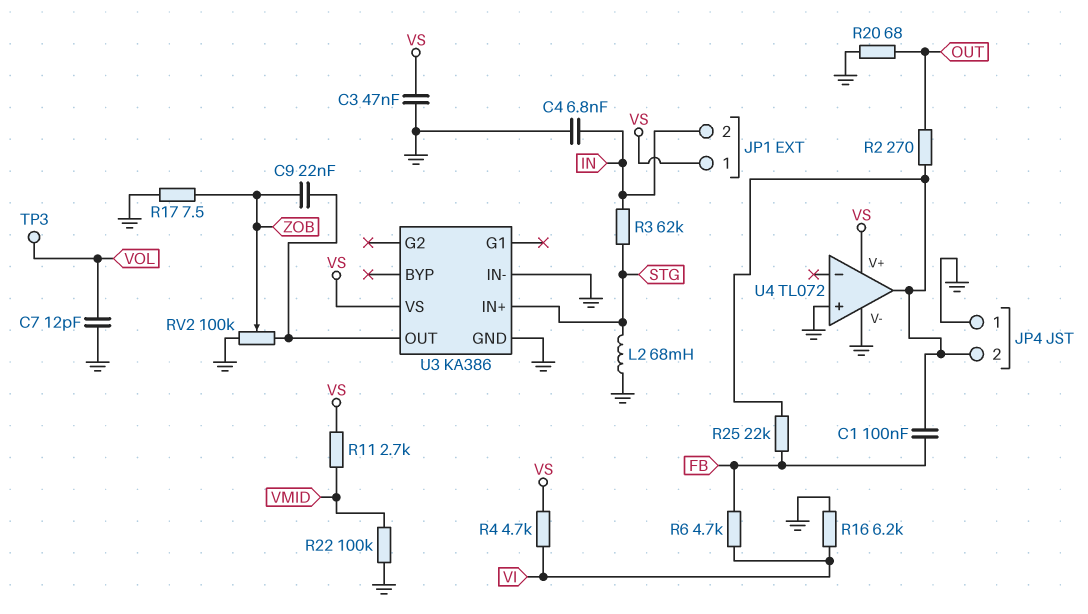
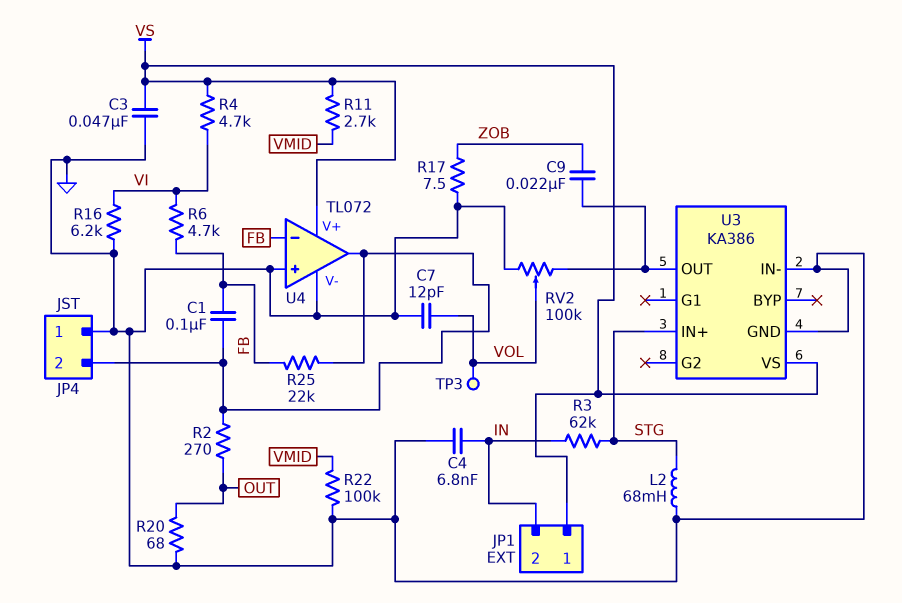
RV2: 100k (GND, U3/OUT, wiper ZOB) -> 100k (GND, U3/OUT, wiper VOL)
U4 pin in-: none -> FB

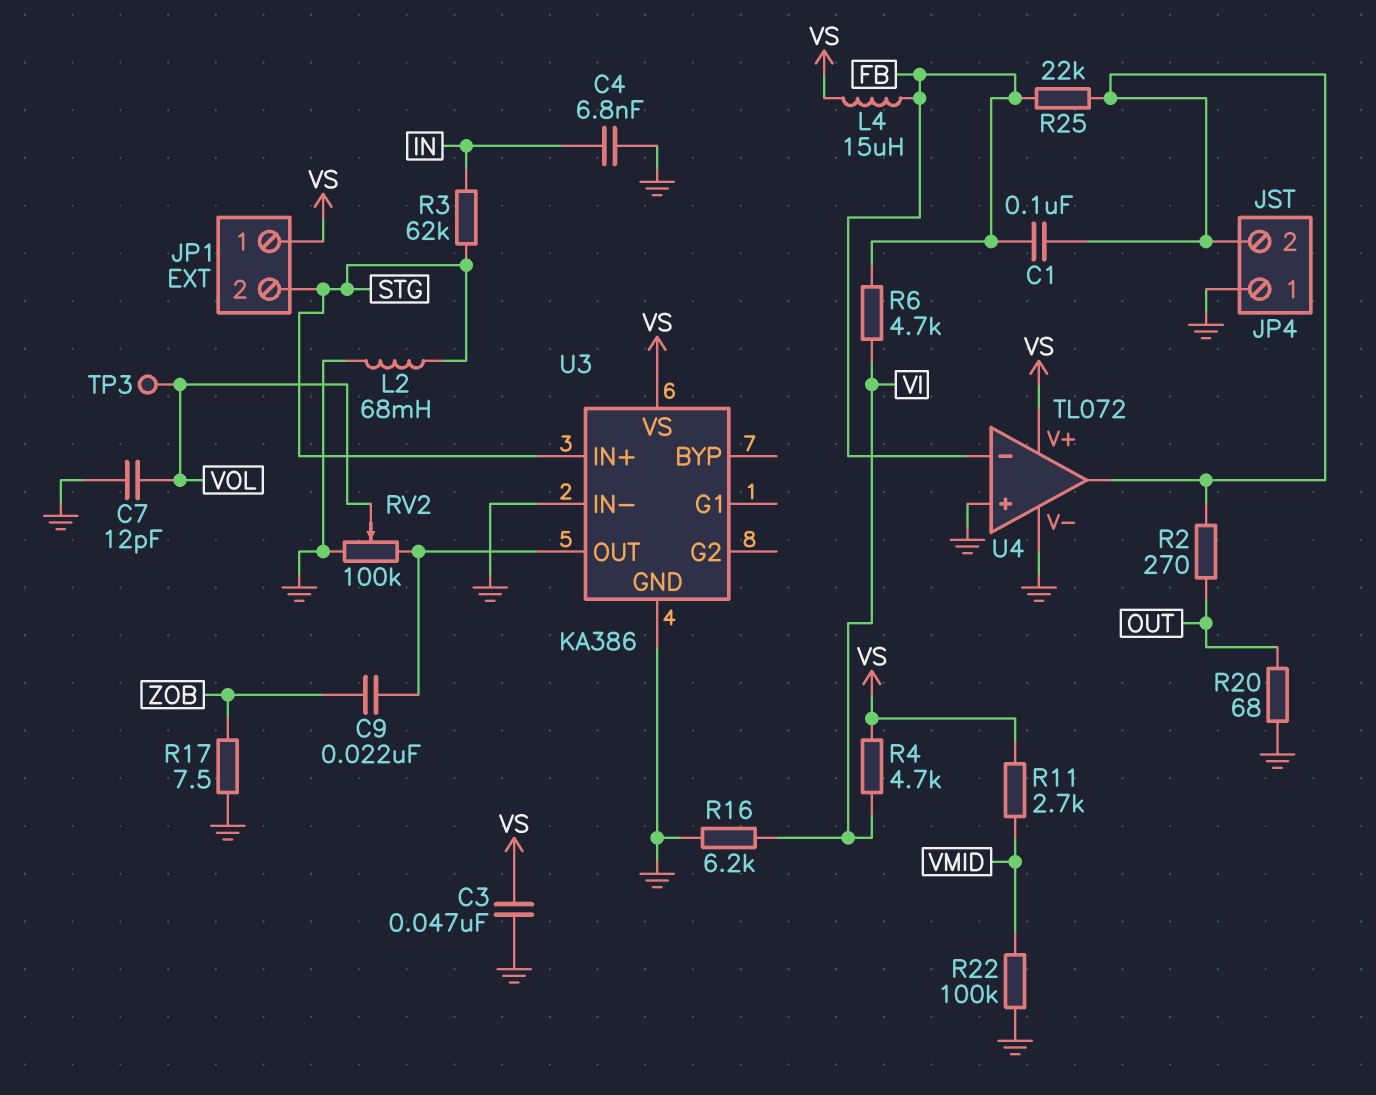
JP1 pin 2: IN -> STG
L4: none -> 15uH (FB, VS)

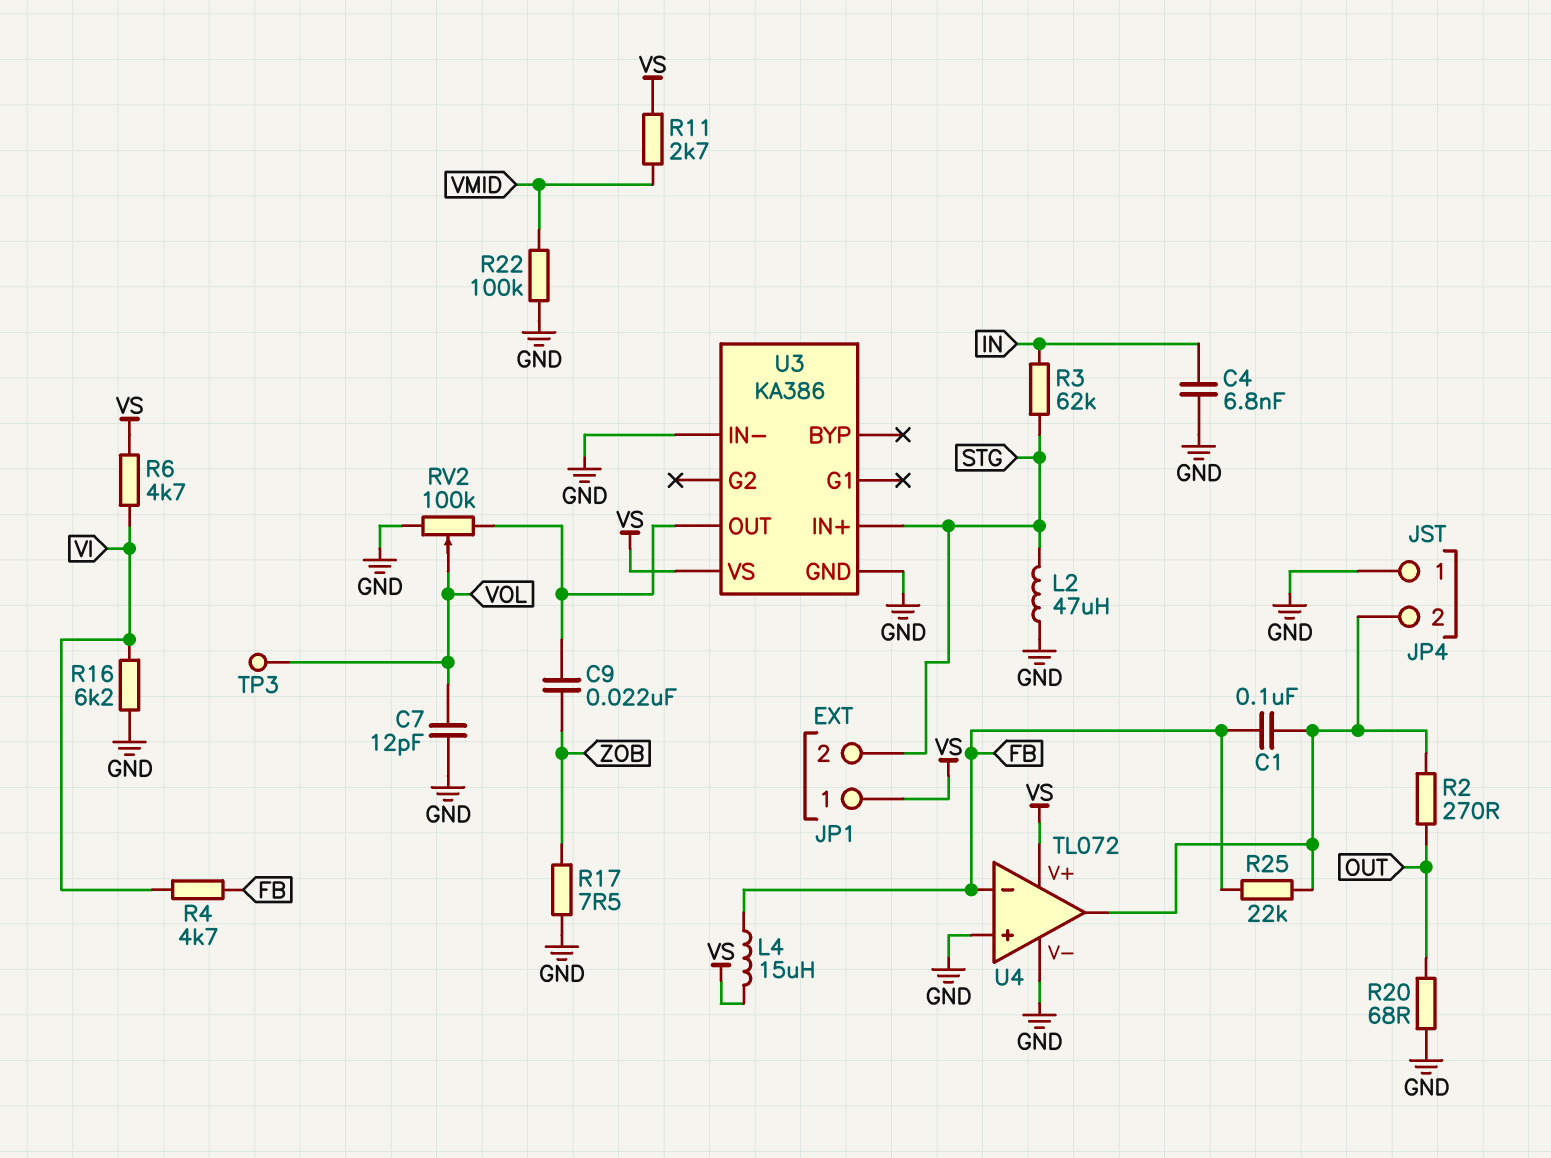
C3: 47nF (GND, VS) -> none
L2: 68mH (GND, STG) -> 47uH (GND, STG)
R4: 4.7k (VI, VS) -> 4.7k (FB, VI)
R6: 4.7k (FB, VI) -> 4.7k (VI, VS)

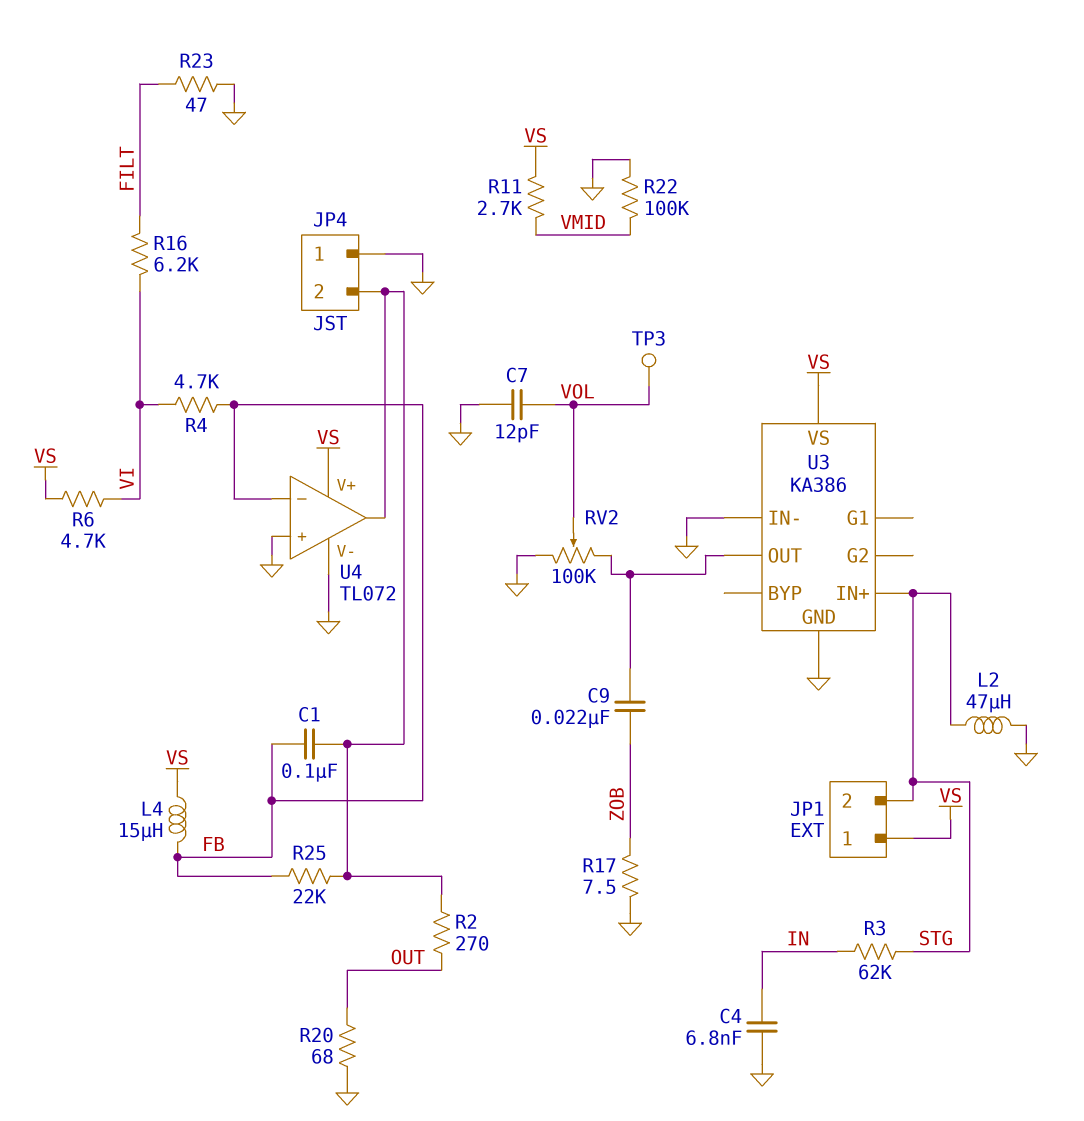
R16: 6.2k (GND, VI) -> 6.2k (FILT, VI)
R23: none -> 47 (FILT, GND)

